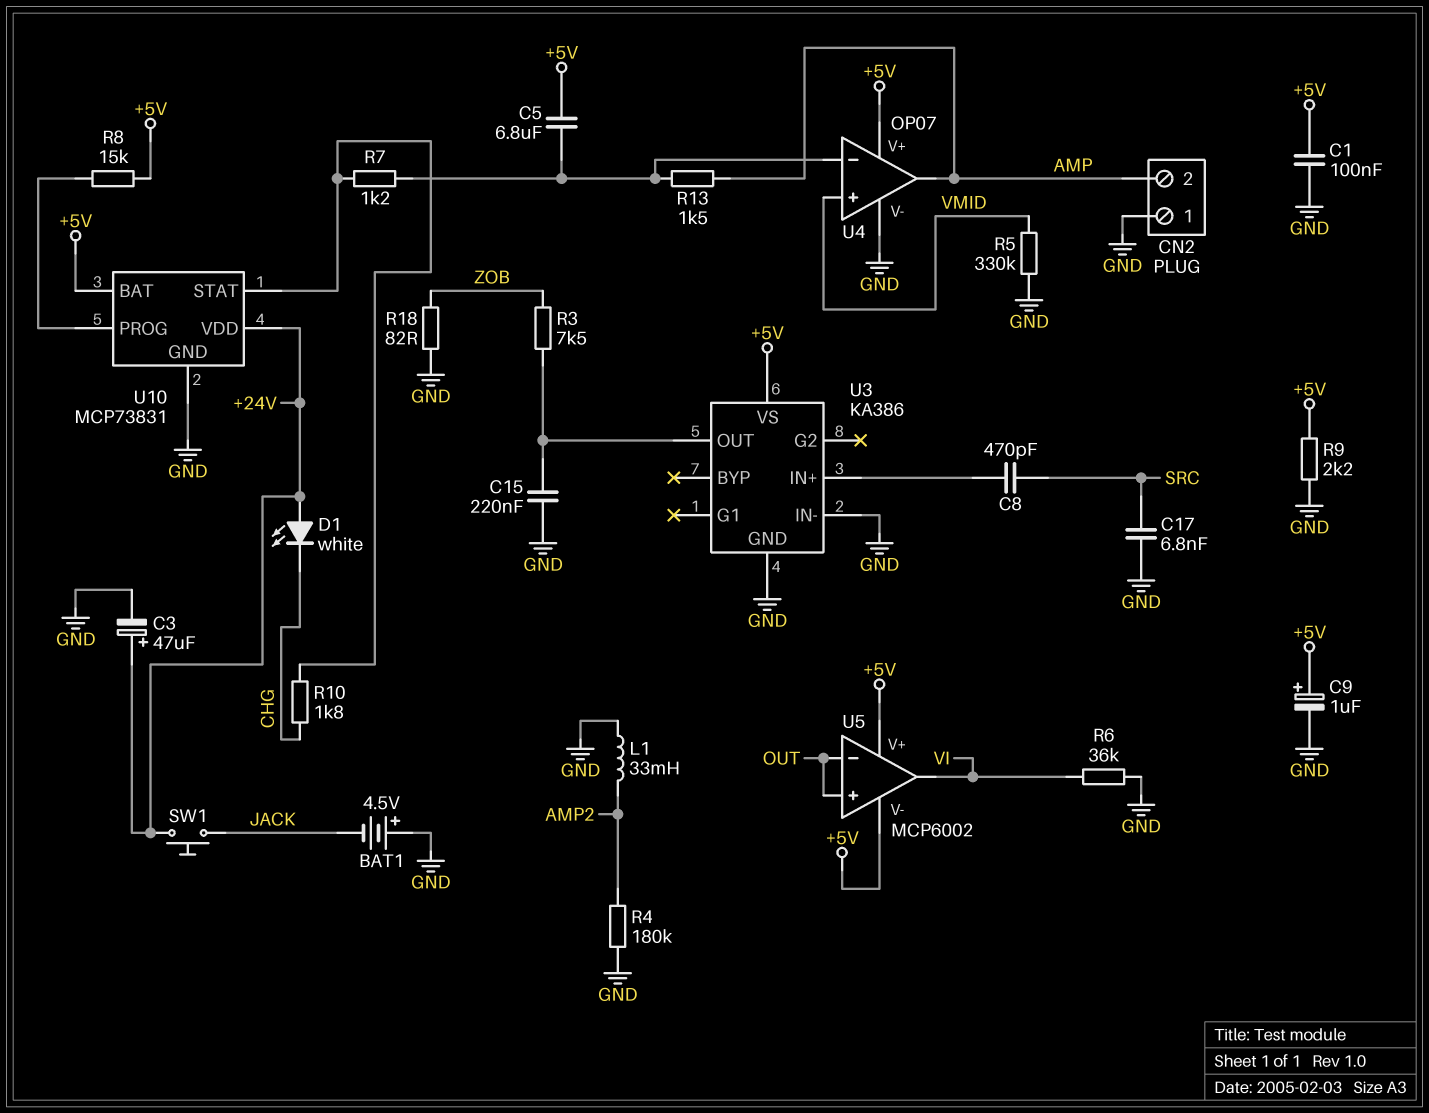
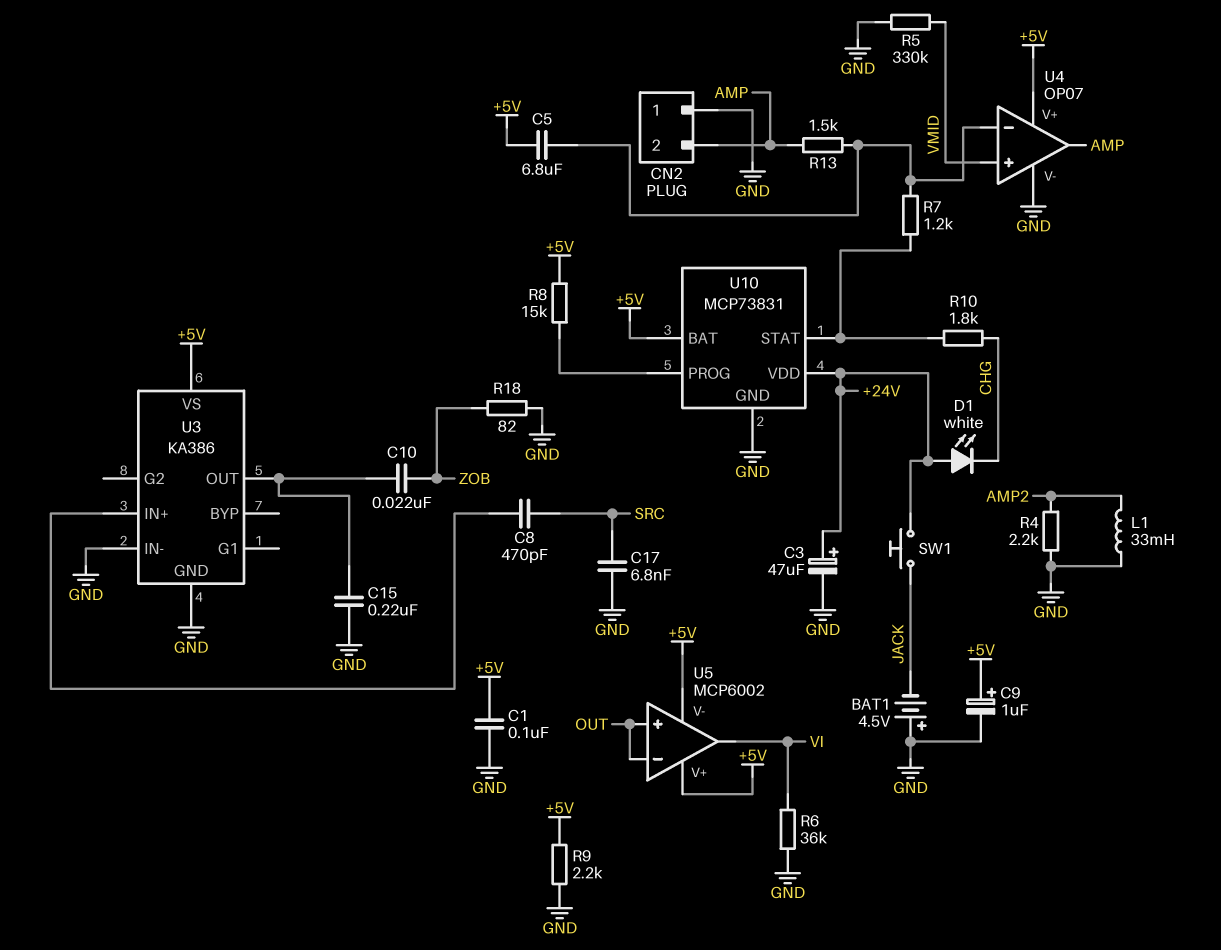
C10: none -> 22nF (U3/OUT, ZOB)
R3: 7.5k (U3/OUT, ZOB) -> none
R4: 180k (AMP2, GND) -> 2.2k (AMP2, GND)

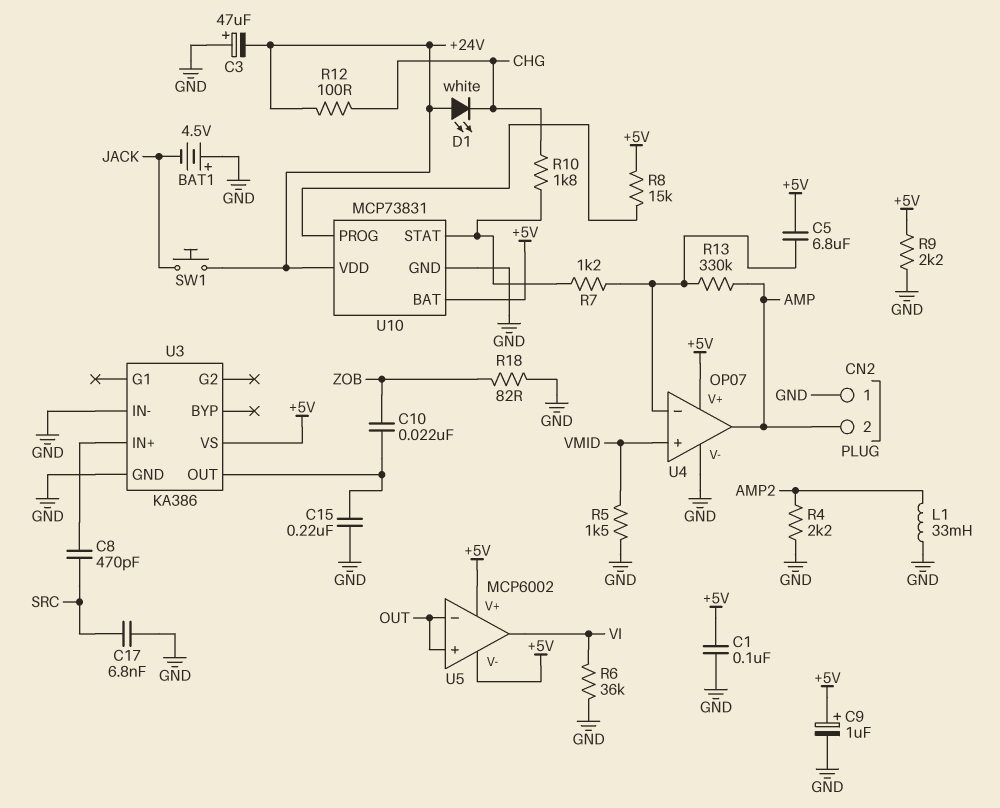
C3: 47uF (plus +24V, minus GND) -> 47uF (plus GND, minus +24V)
R5: 330k (GND, VMID) -> 1.5k (GND, VMID)
R12: none -> 100 (+24V, CHG)
R13: 1.5k (AMP, U4/in-) -> 330k (AMP, U4/in-)

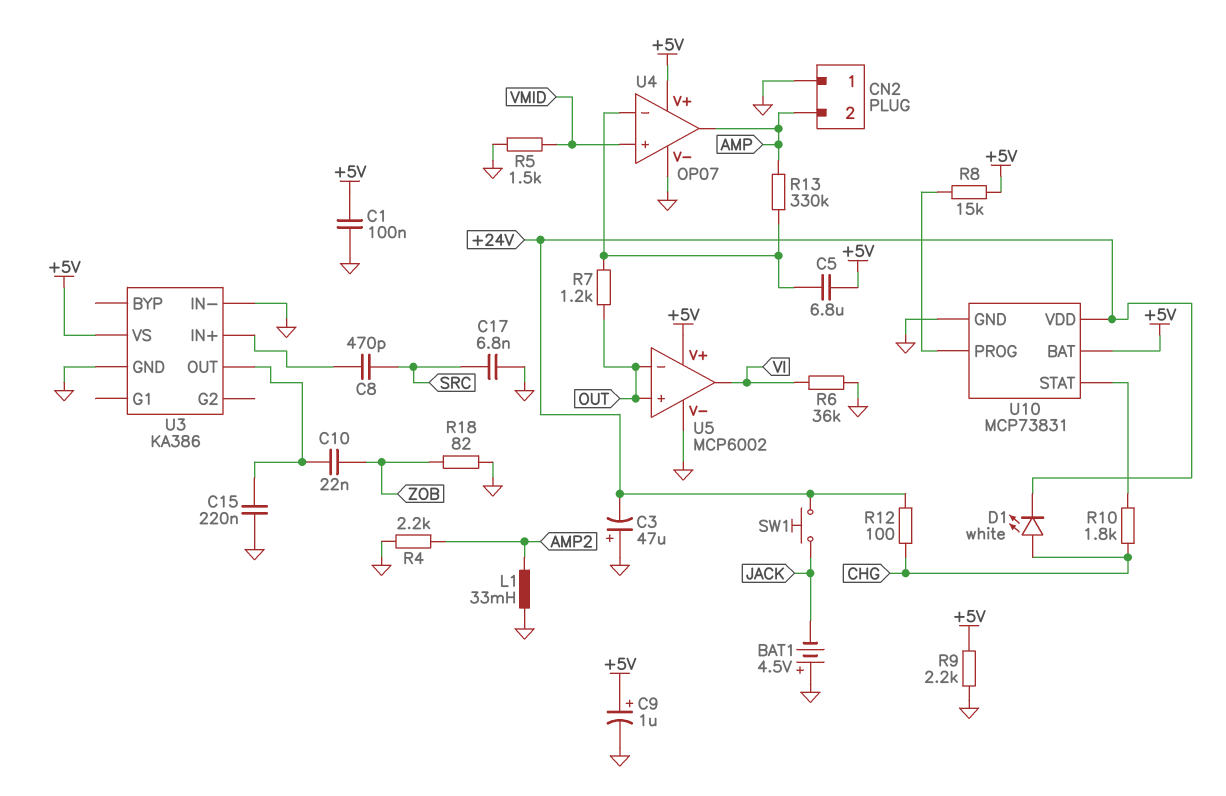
D1: LED white (A +24V, K CHG) -> LED white (A CHG, K +24V)
R7: 1.2k (U4/in-, U10/STAT) -> 1.2k (OUT, U4/in-)
U5 pin V-: +5V -> GND

